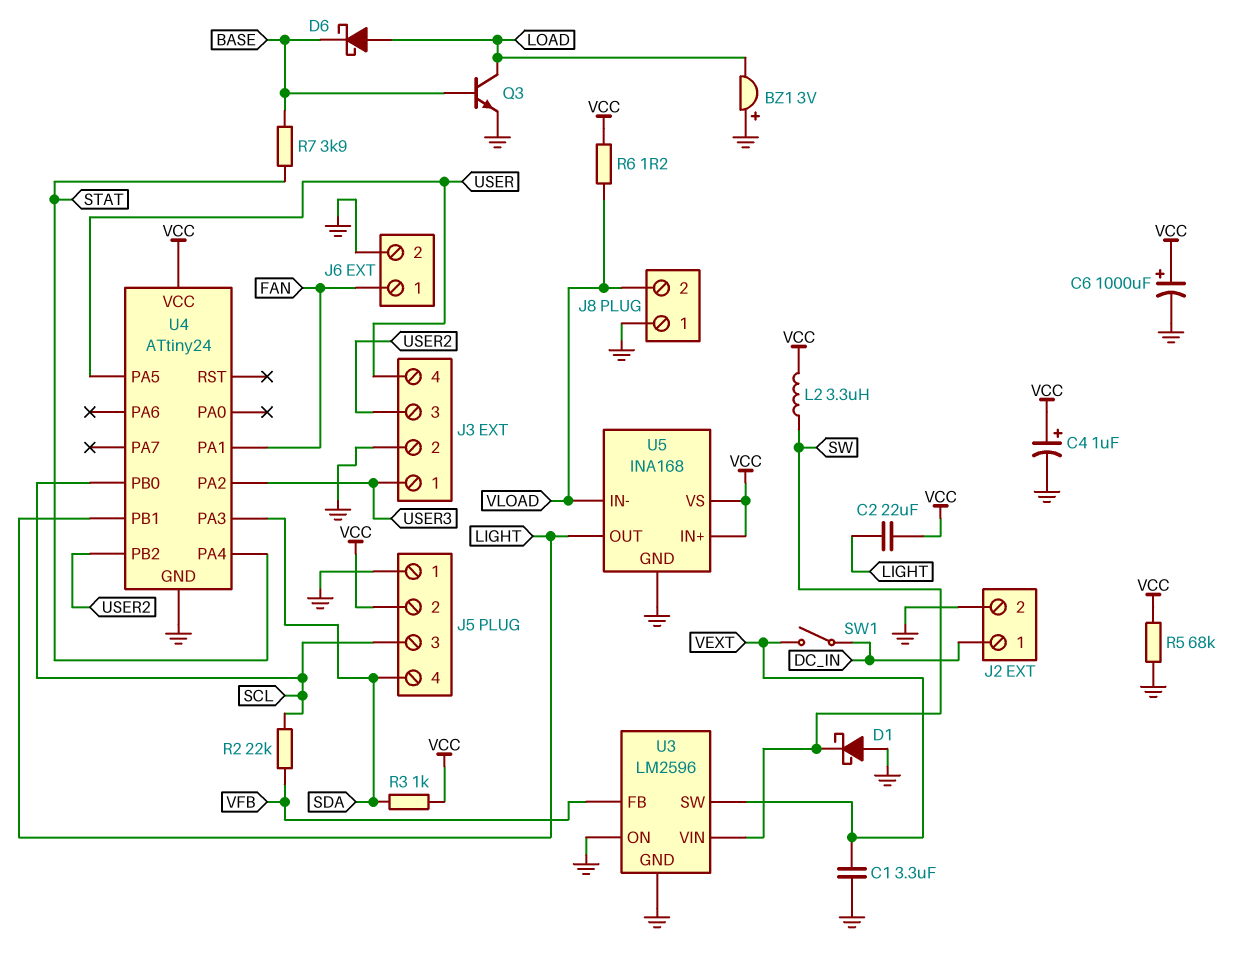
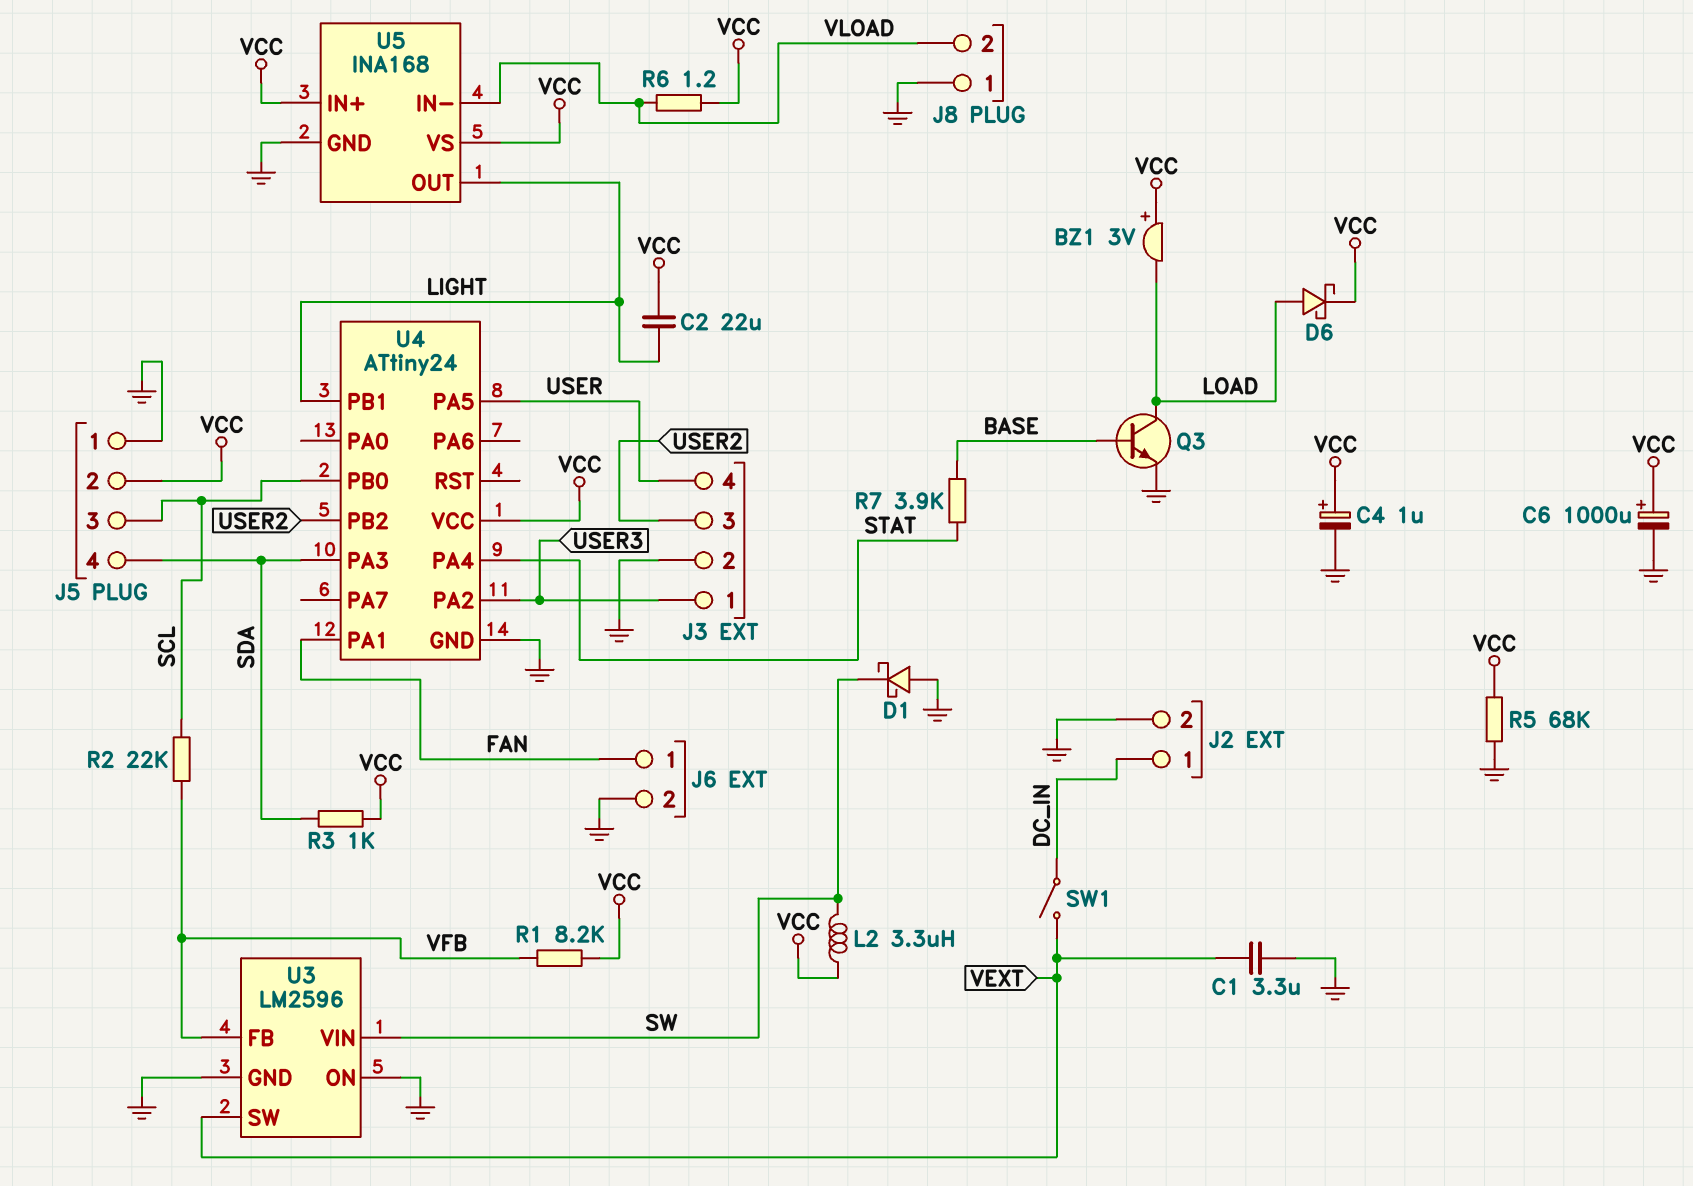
BZ1: buzzer 3V (plus GND, minus LOAD) -> buzzer 3V (plus VCC, minus LOAD)
D6: schottky (A LOAD, K BASE) -> schottky (A LOAD, K VCC)
R1: none -> 8.2k (VCC, VFB)

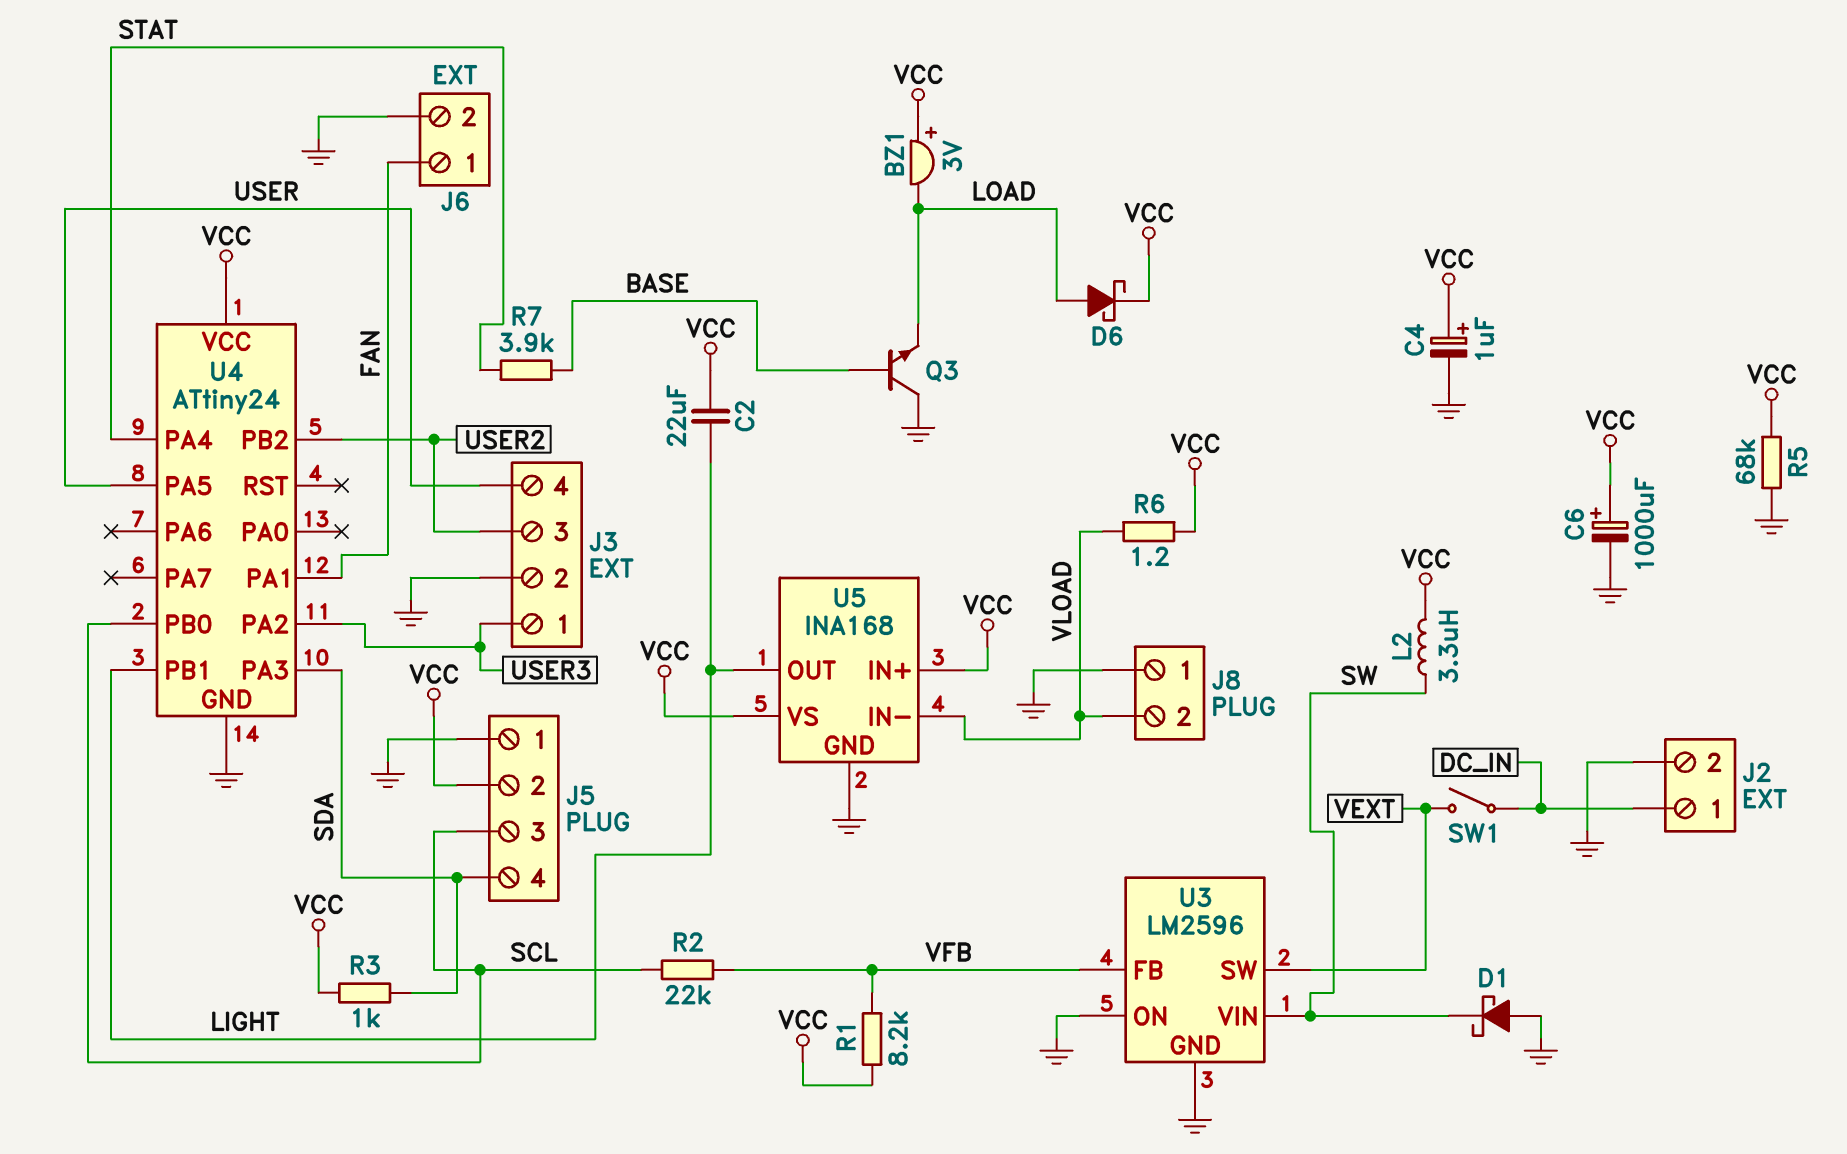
C1: 3.3uF (GND, VEXT) -> none
Q3: NPN (B BASE, C LOAD, E GND) -> NPN (B BASE, C GND, E LOAD)

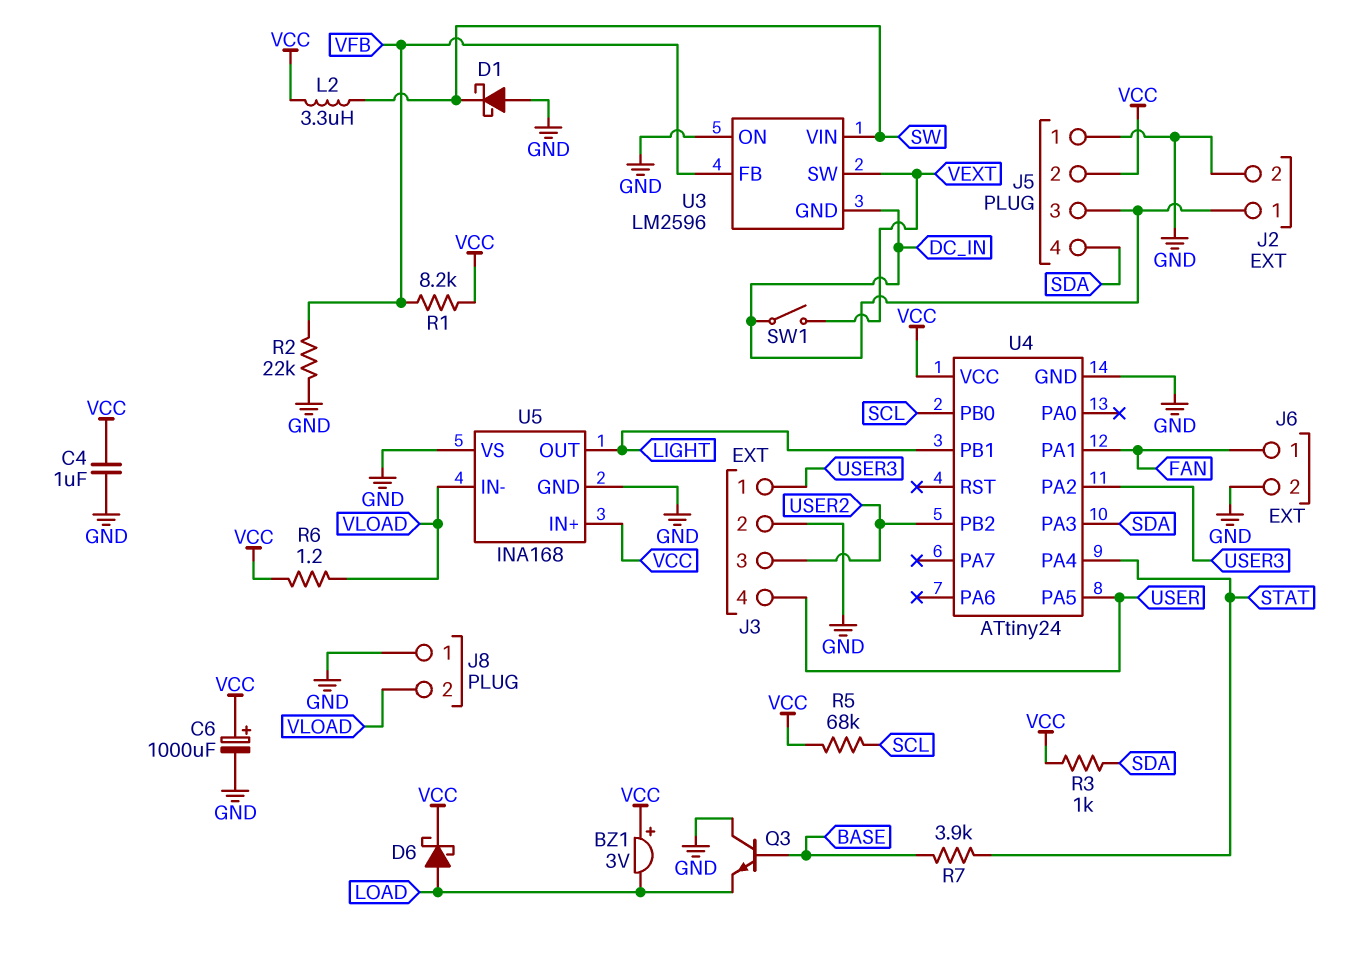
C2: 22uF (LIGHT, VCC) -> none
C4: 1uF (plus VCC, minus GND) -> 1uF (GND, VCC)
J5 pin 3: SCL -> DC_IN
R2: 22k (SCL, VFB) -> 22k (GND, VFB)
R5: 68k (GND, VCC) -> 68k (SCL, VCC)
U3 pin GND: GND -> DC_IN
U5 pin VS: VCC -> GND

